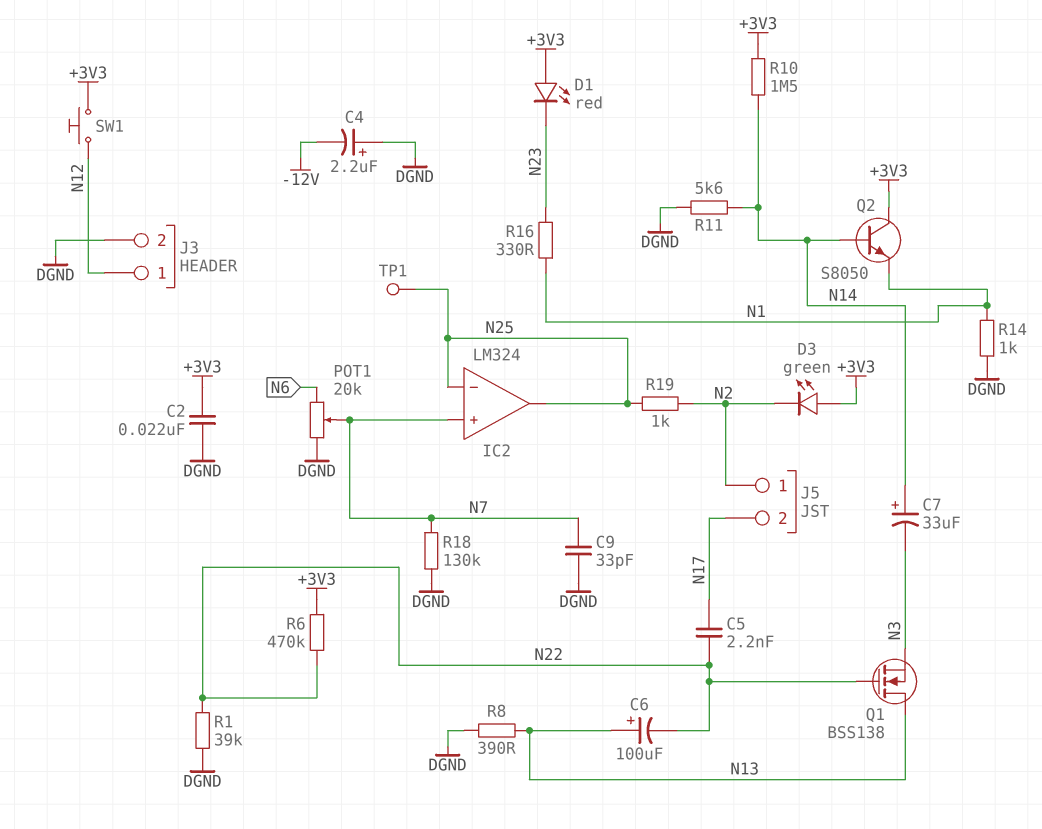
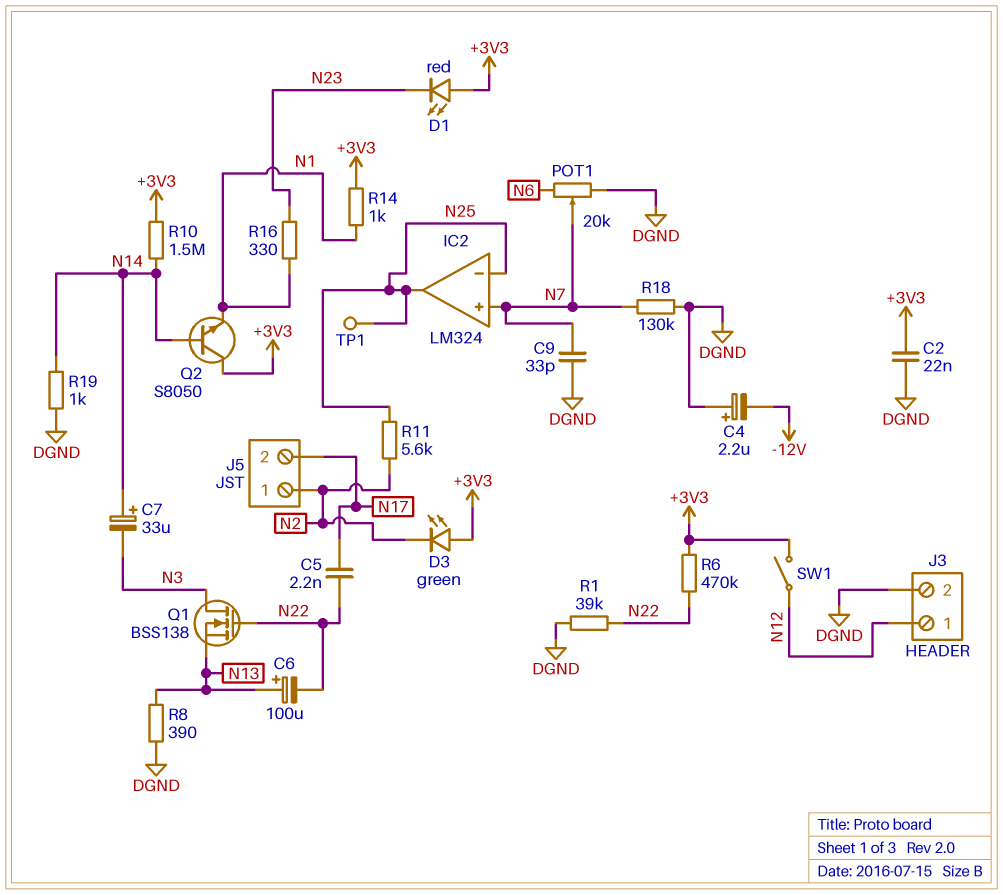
Q1: NMOS BSS138 (G N22, D N13, S N3) -> NMOS BSS138 (G N22, D N3, S N13)
R11: 5.6k (DGND, N14) -> 5.6k (N2, N25)
R14: 1k (DGND, N1) -> 1k (+3V3, N1)
R19: 1k (N2, N25) -> 1k (DGND, N14)
SW1: button (+3V3, N12) -> switch (+3V3, N12)

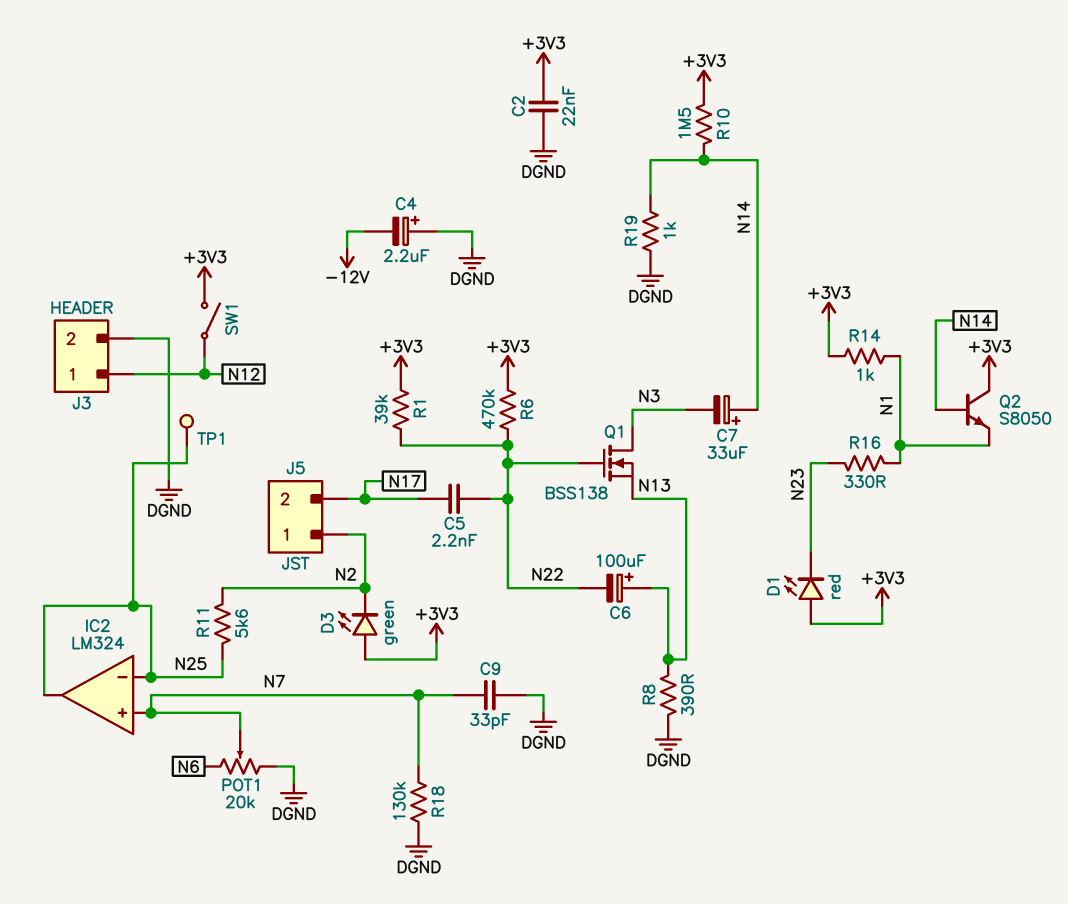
R1: 39k (DGND, N22) -> 39k (+3V3, N22)

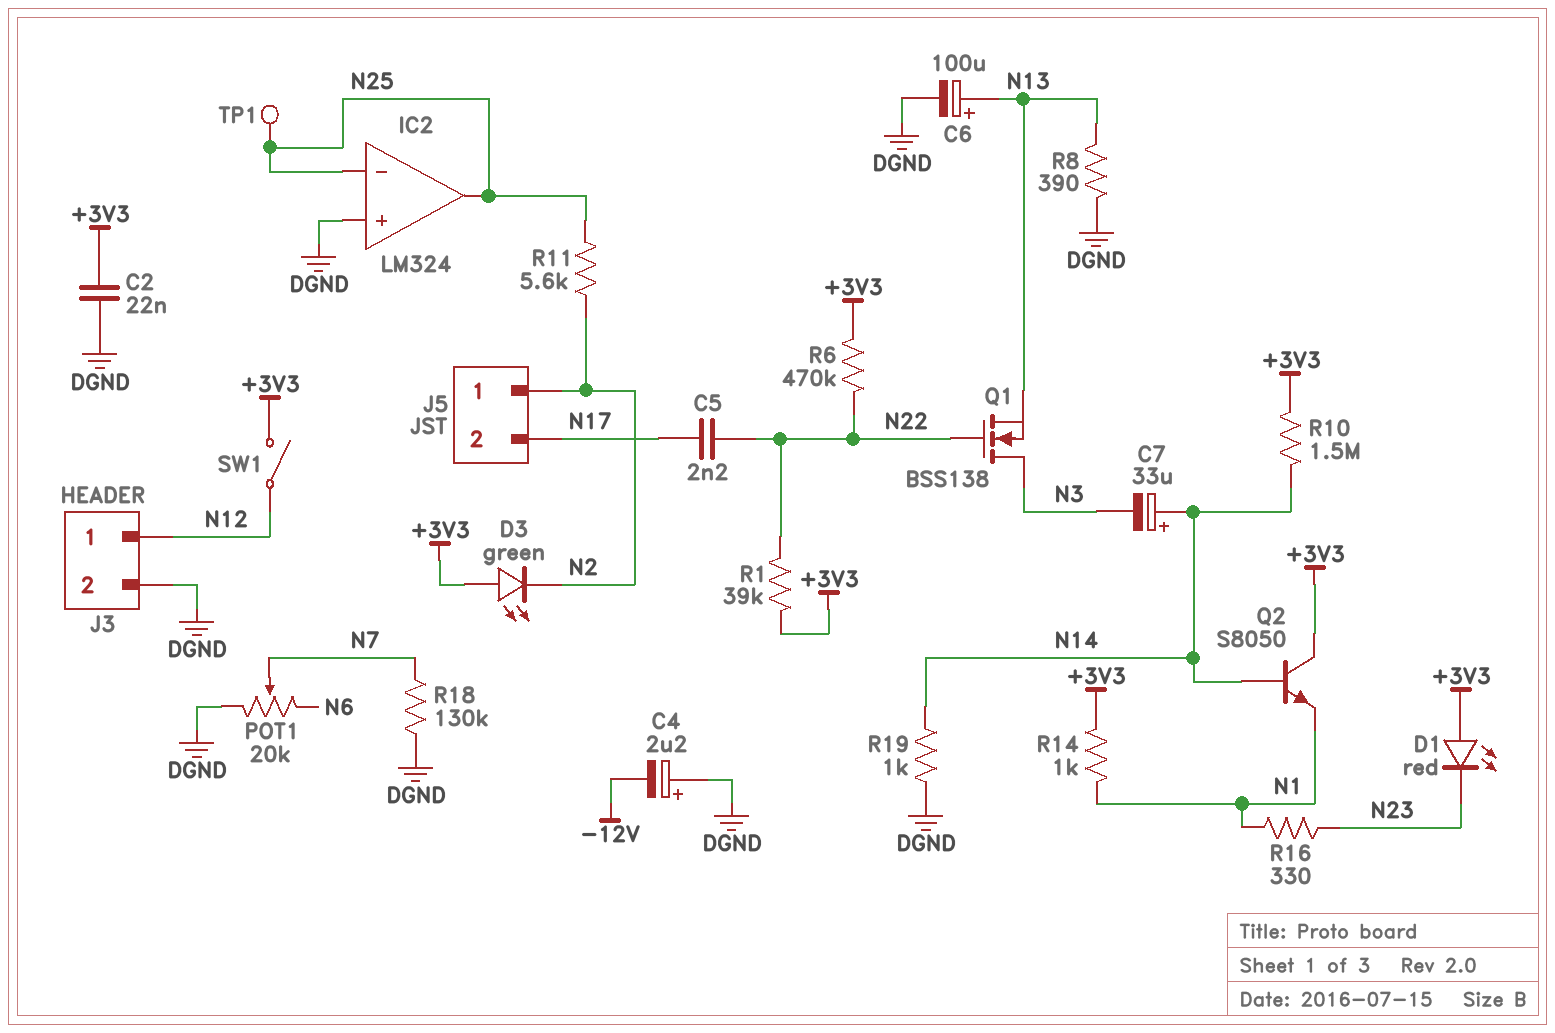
C6: 100uF (plus N13, minus N22) -> 100uF (plus N13, minus DGND)
C9: 33pF (DGND, N7) -> none
IC2 pin in+: N7 -> DGND

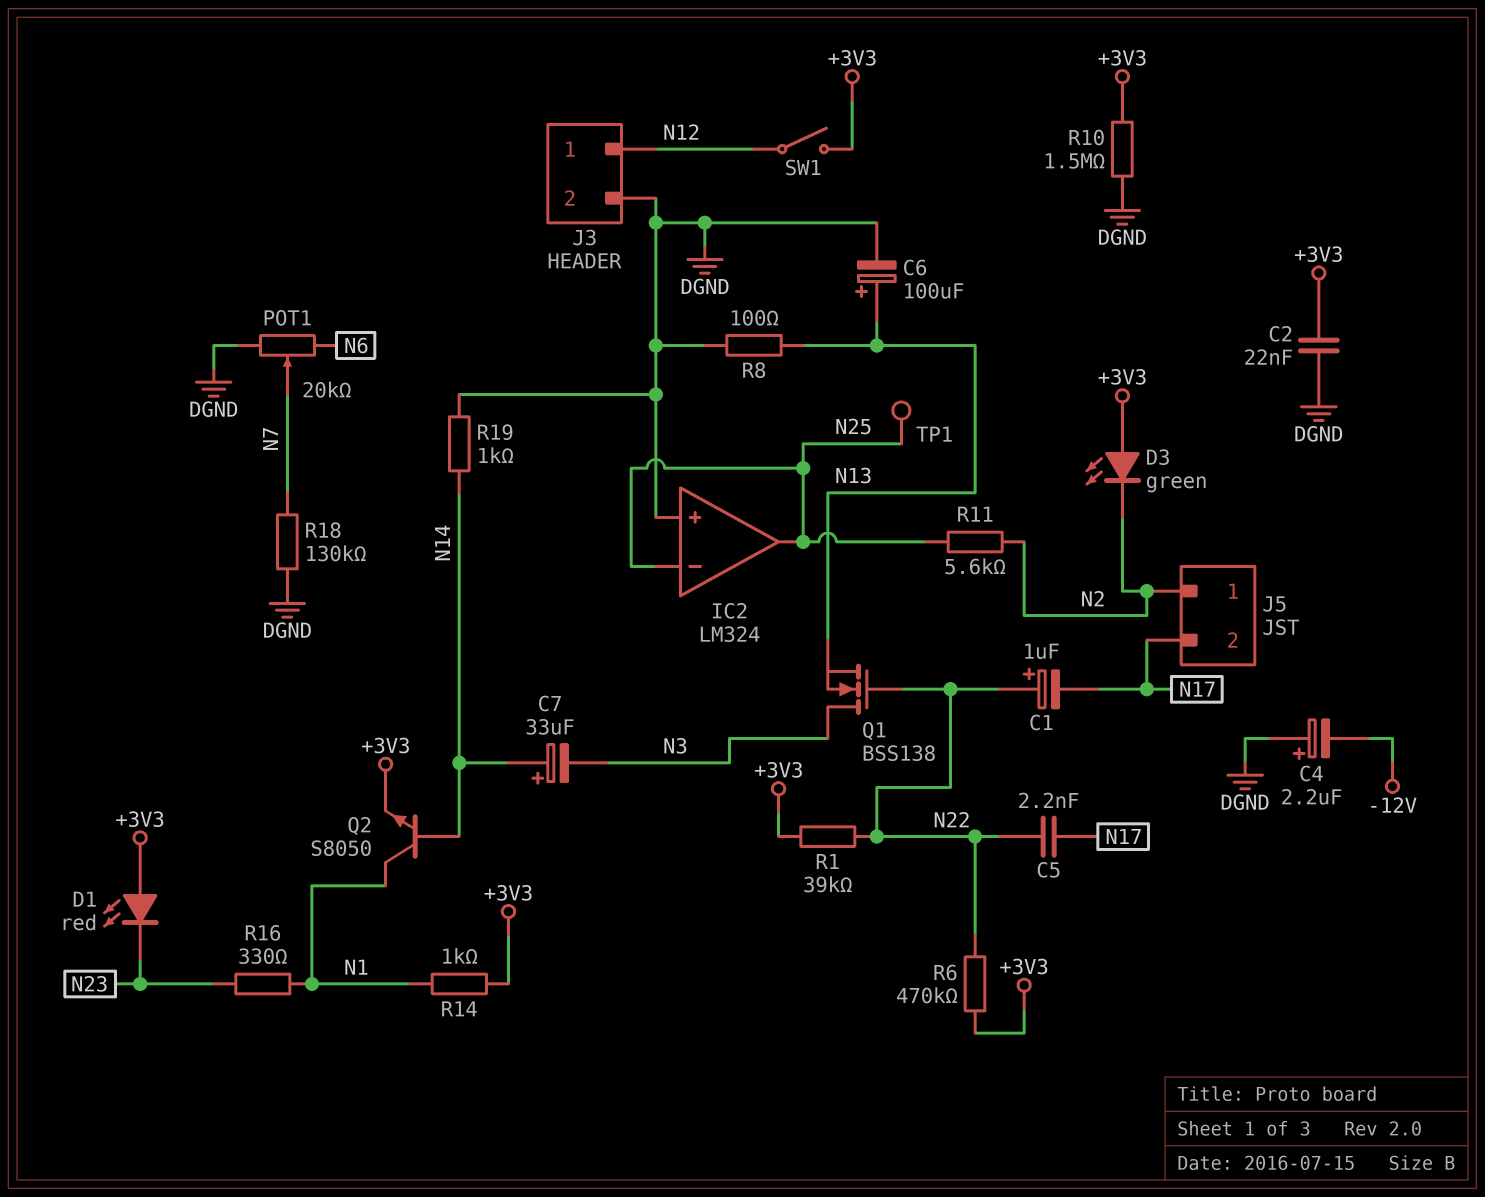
C1: none -> 1uF (plus N22, minus N17)
Q2: NPN S8050 (B N14, C +3V3, E N1) -> NPN S8050 (B N14, C N1, E +3V3)
R8: 390 (DGND, N13) -> 100 (DGND, N13)
R10: 1.5M (+3V3, N14) -> 1.5M (+3V3, DGND)

